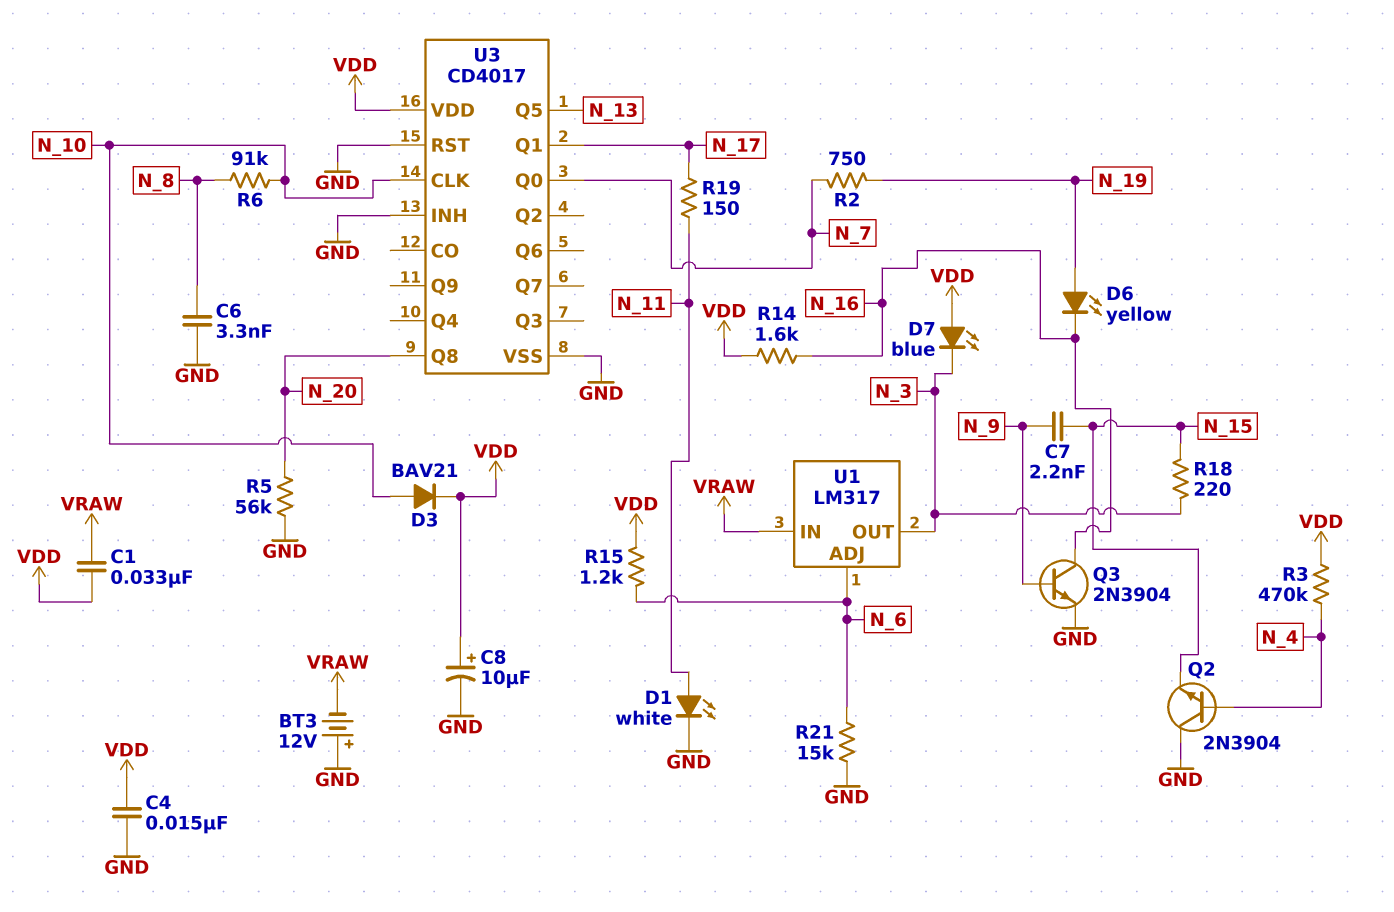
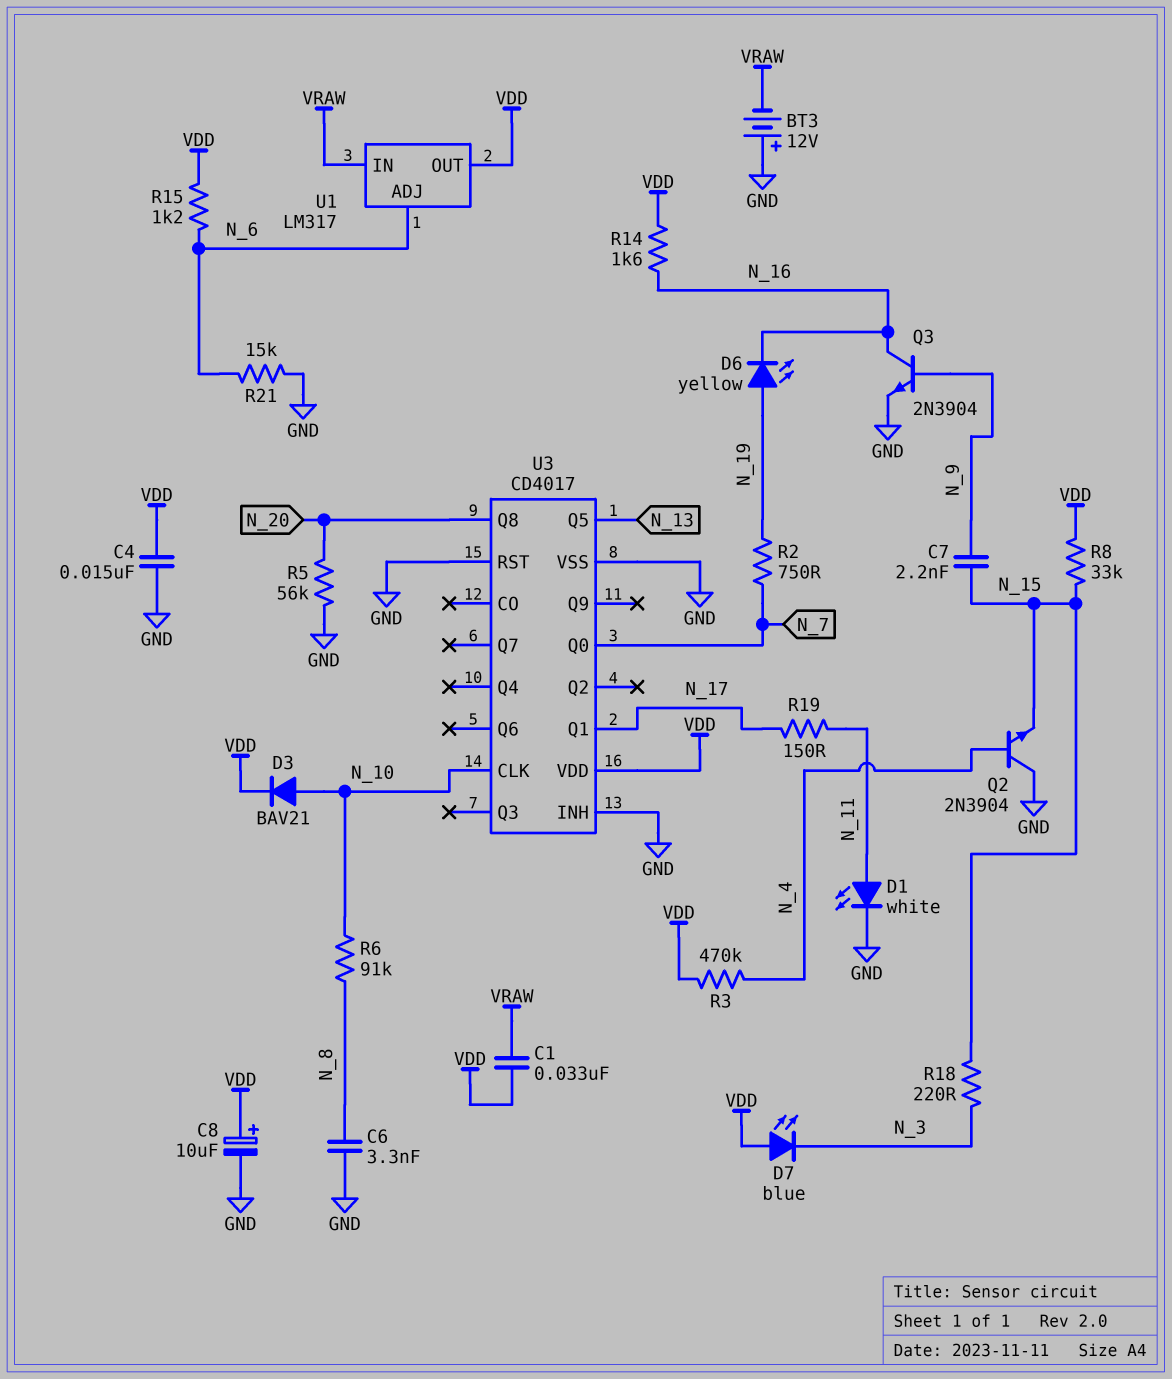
R8: none -> 33k (N_15, VDD)
U1 pin OUT: N_3 -> VDD

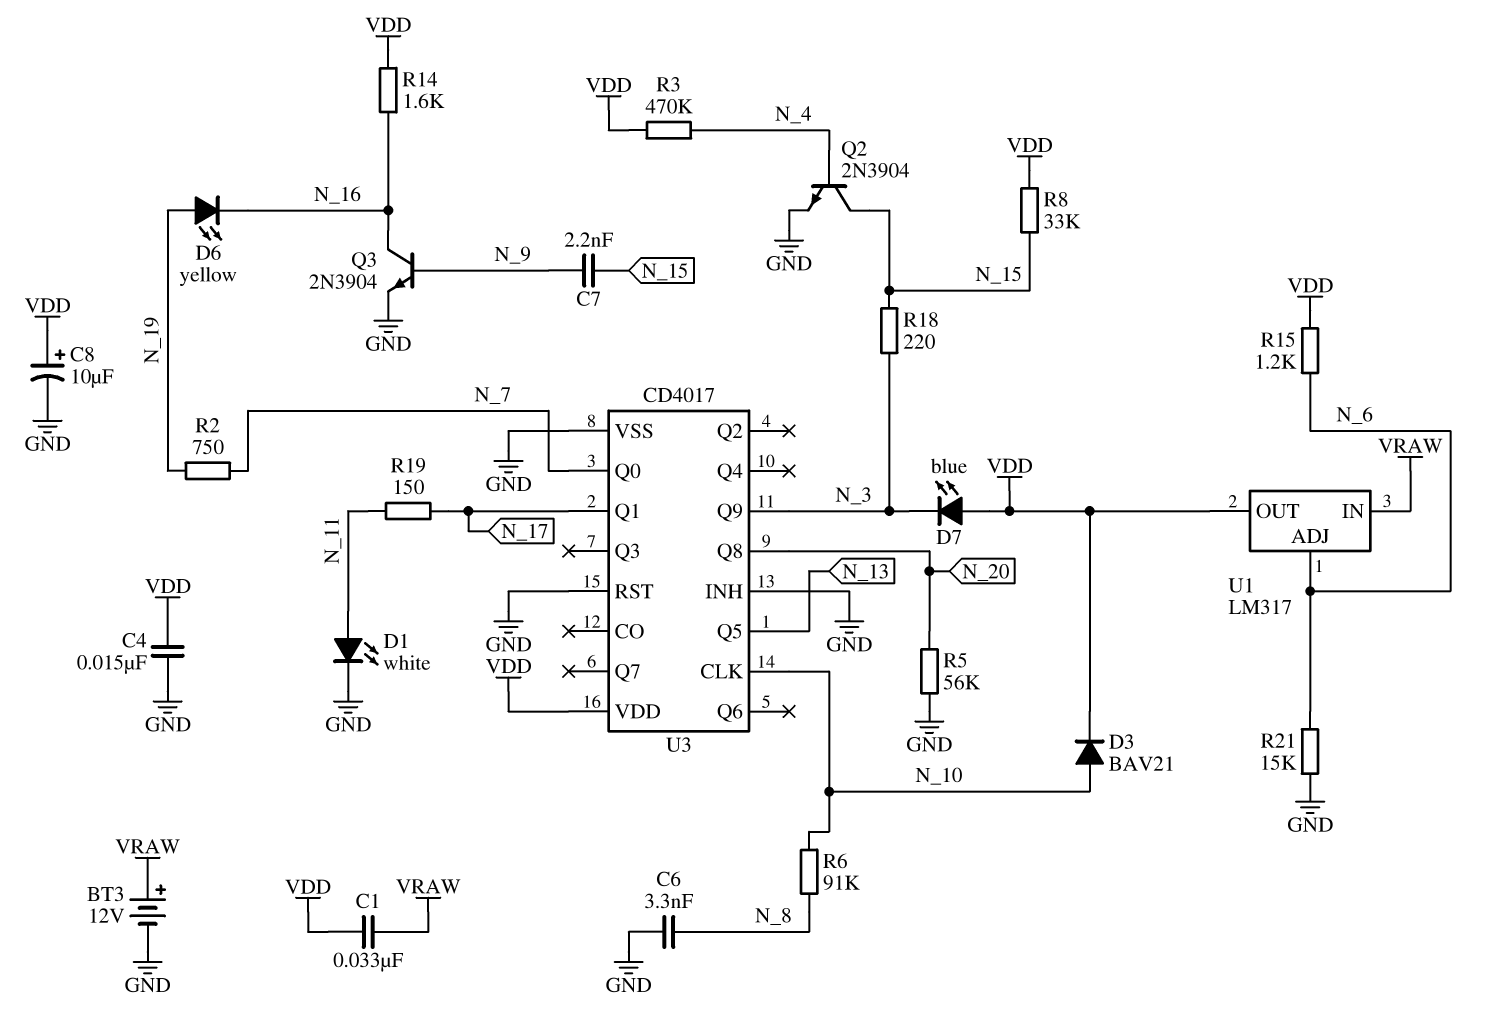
BT3: 12V (plus GND, minus VRAW) -> 12V (plus VRAW, minus GND)
Q2: NPN 2N3904 (B N_4, C GND, E N_15) -> NPN 2N3904 (B N_4, C N_15, E GND)
U3 pin Q9: none -> N_3

